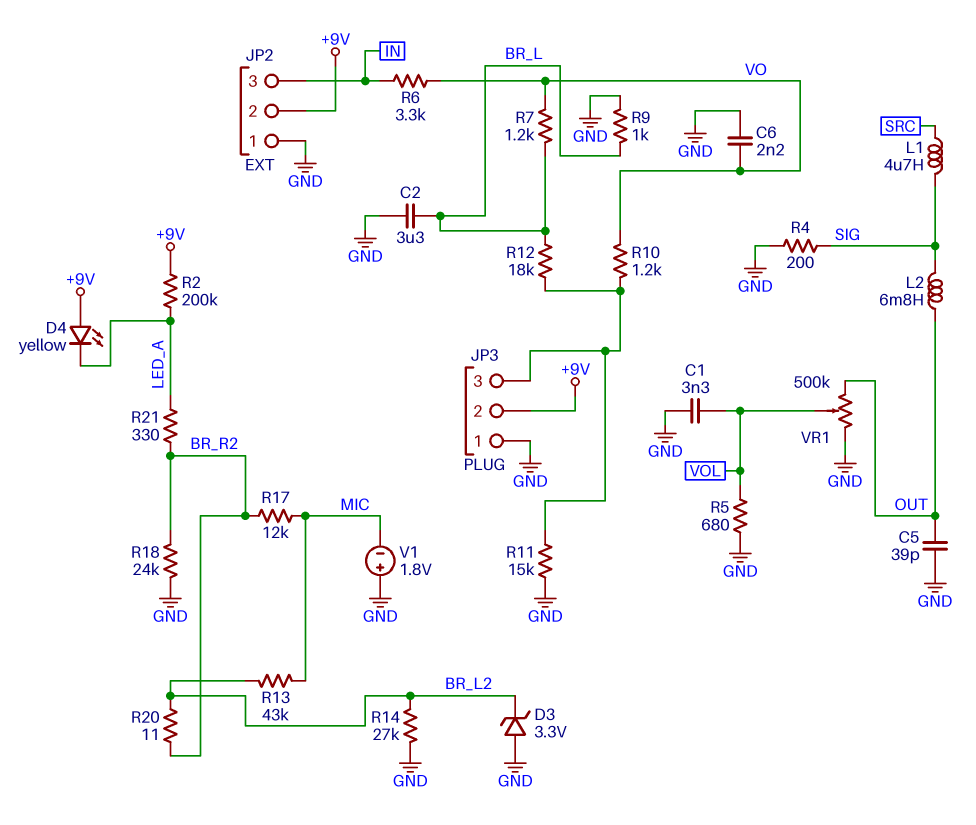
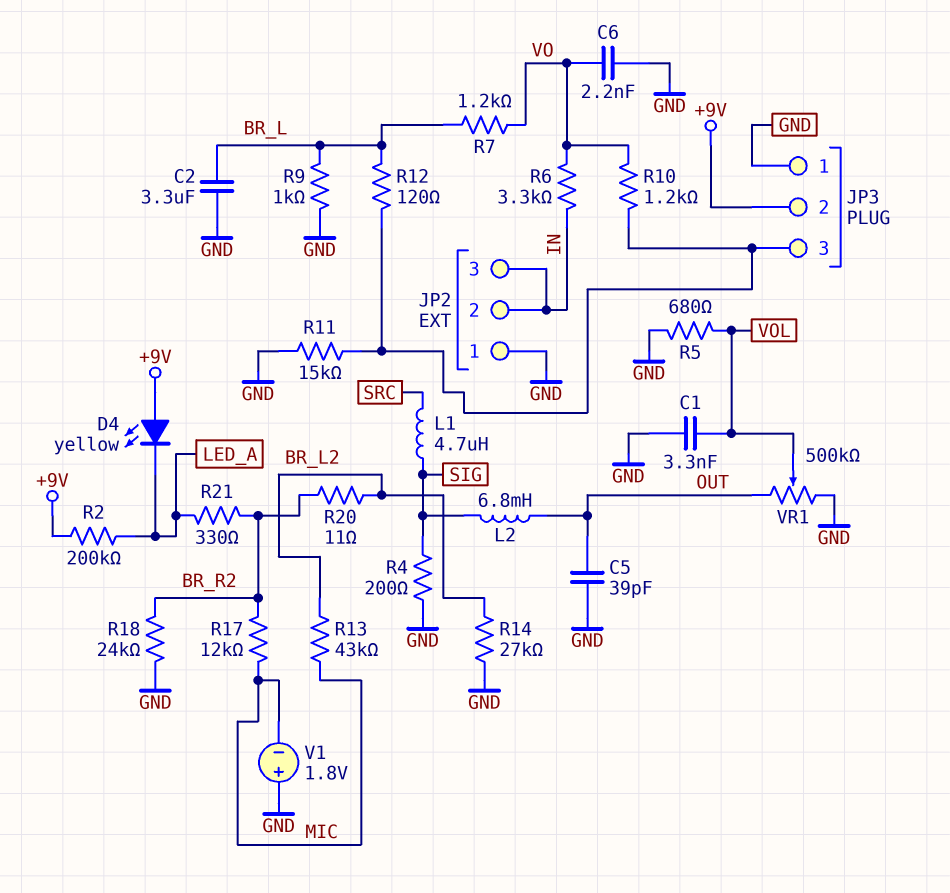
D3: zener 3.3V (A GND, K BR_L2) -> none
JP2 pin 2: +9V -> IN
R12: 18k (BR_L, JP3/3) -> 120 (BR_L, JP3/3)

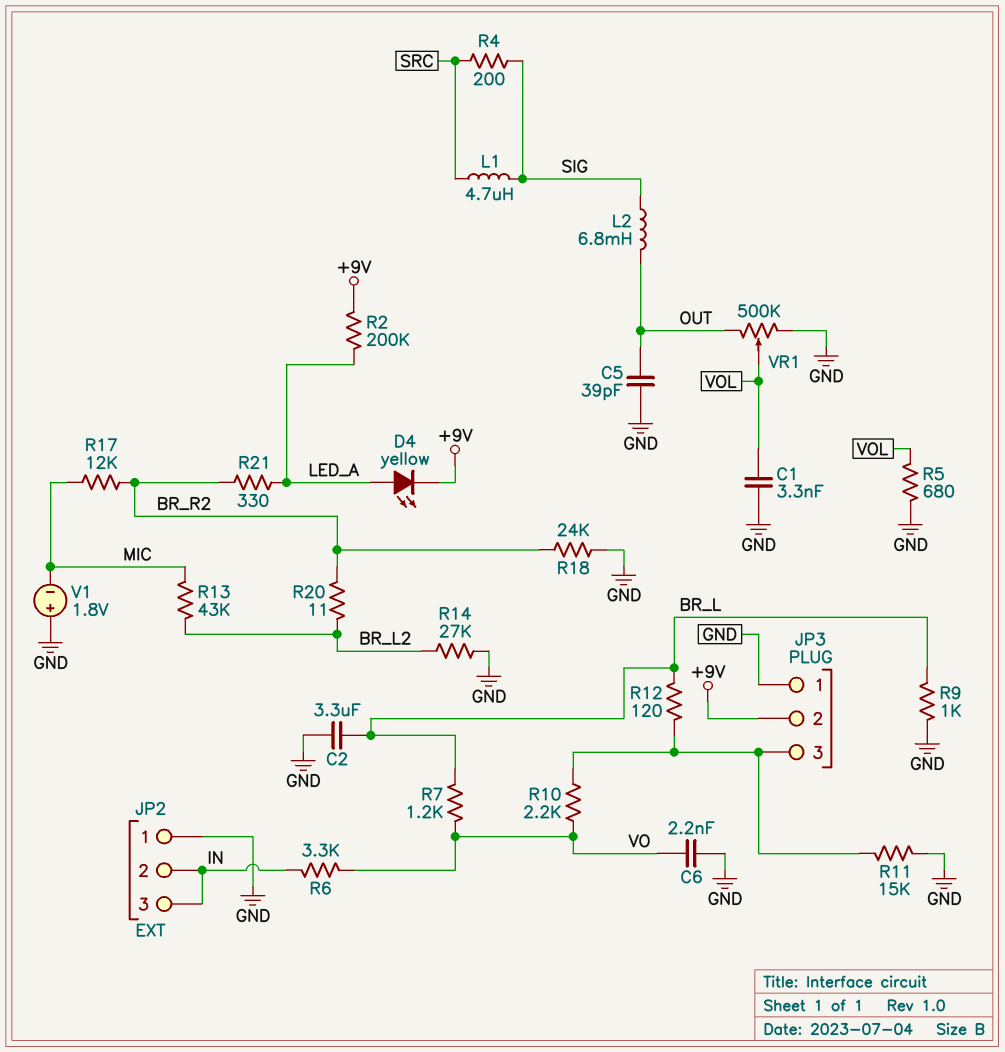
D4: LED yellow (A +9V, K LED_A) -> LED yellow (A LED_A, K +9V)
R4: 200 (GND, SIG) -> 200 (SIG, SRC)
R10: 1.2k (JP3/3, VO) -> 2.2k (JP3/3, VO)

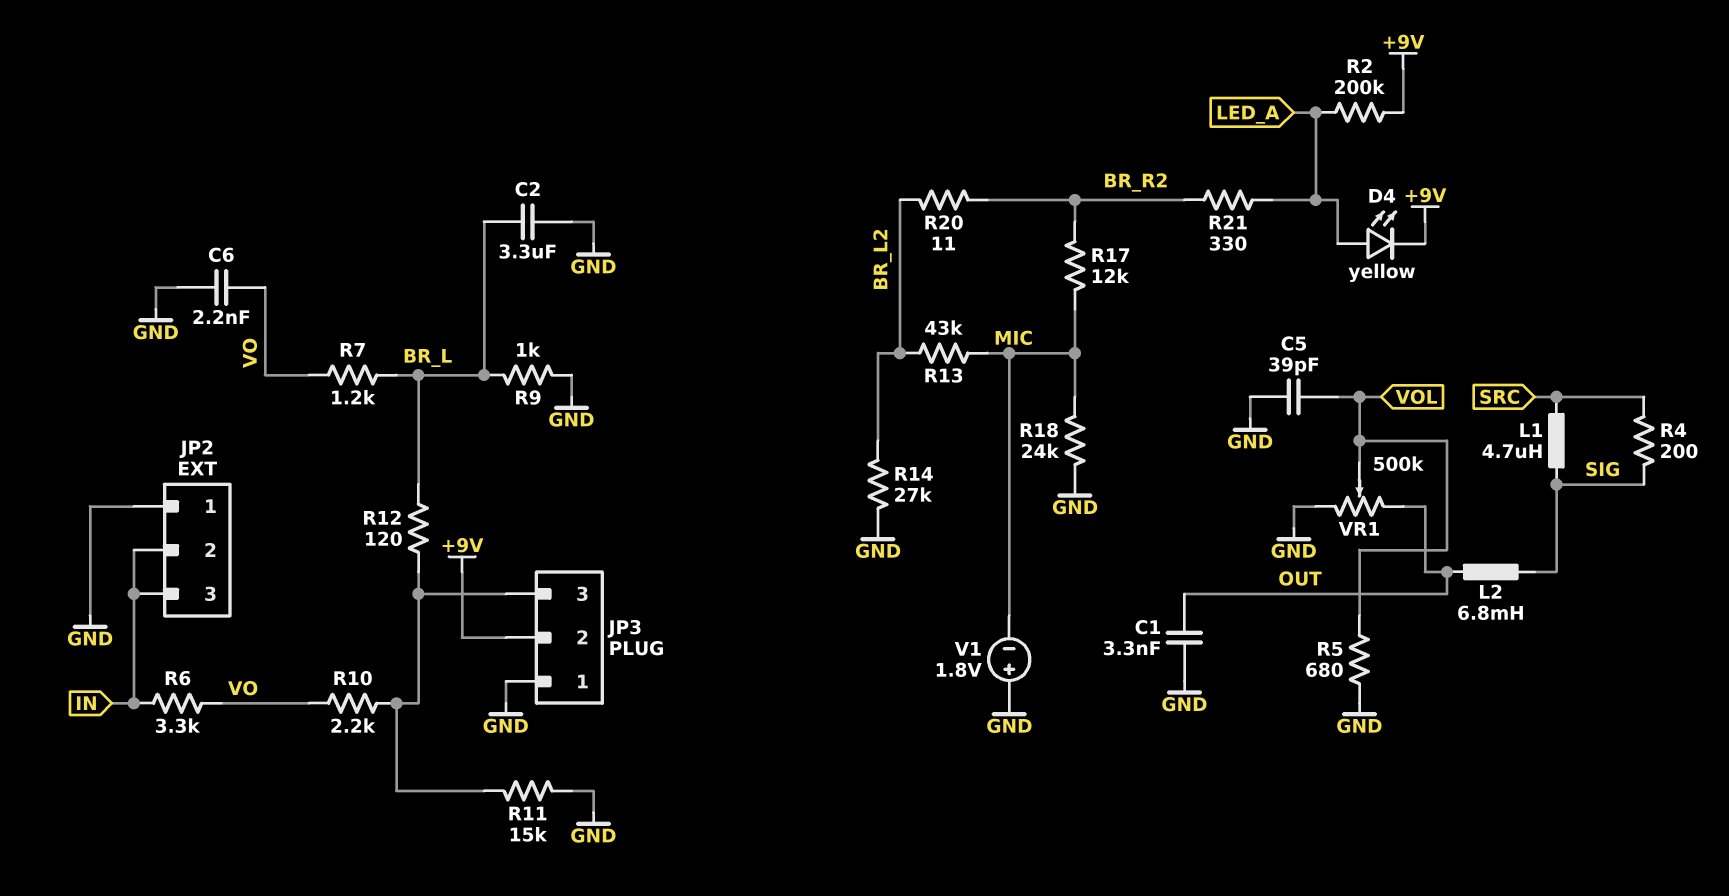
C1: 3.3nF (GND, VOL) -> 3.3nF (GND, OUT)
C5: 39pF (GND, OUT) -> 39pF (GND, VOL)
R18: 24k (BR_R2, GND) -> 24k (GND, MIC)

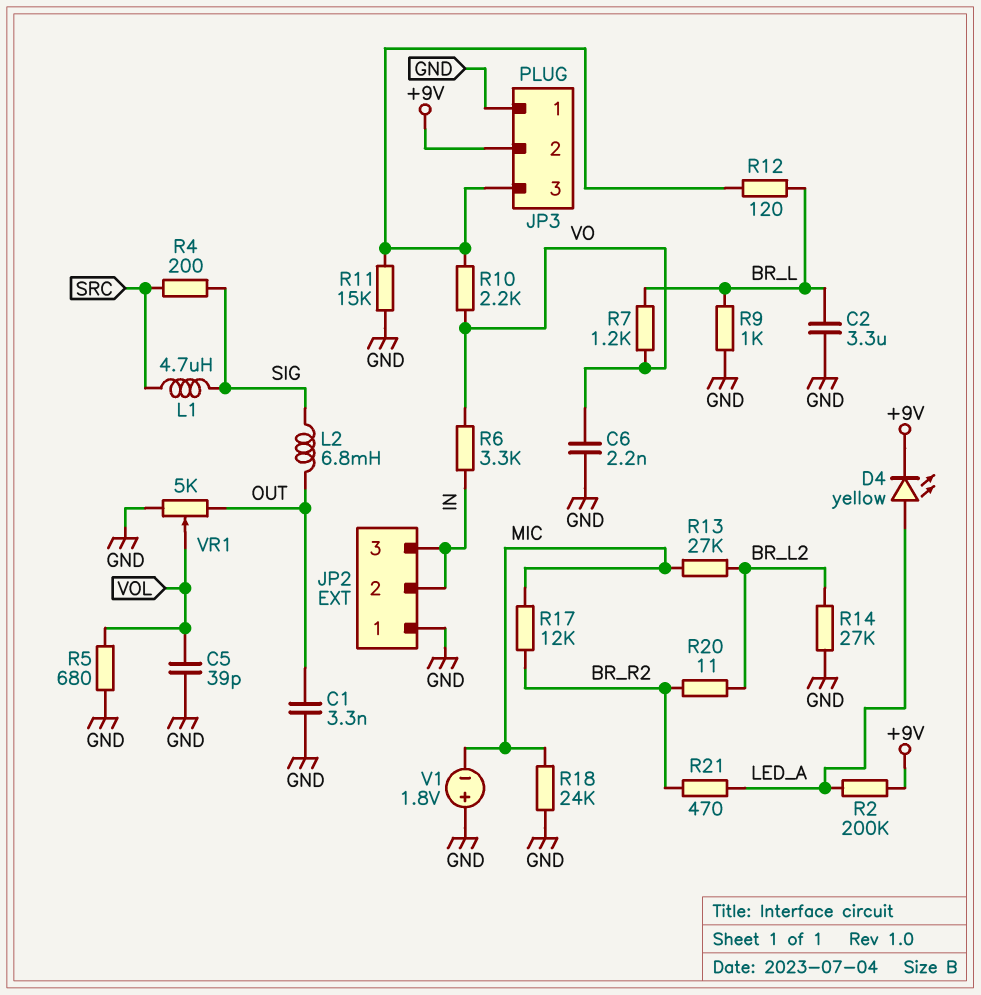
R13: 43k (BR_L2, MIC) -> 27k (BR_L2, MIC)
R21: 330 (BR_R2, LED_A) -> 470 (BR_R2, LED_A)
VR1: 500k (GND, OUT, wiper VOL) -> 5k (GND, OUT, wiper VOL)

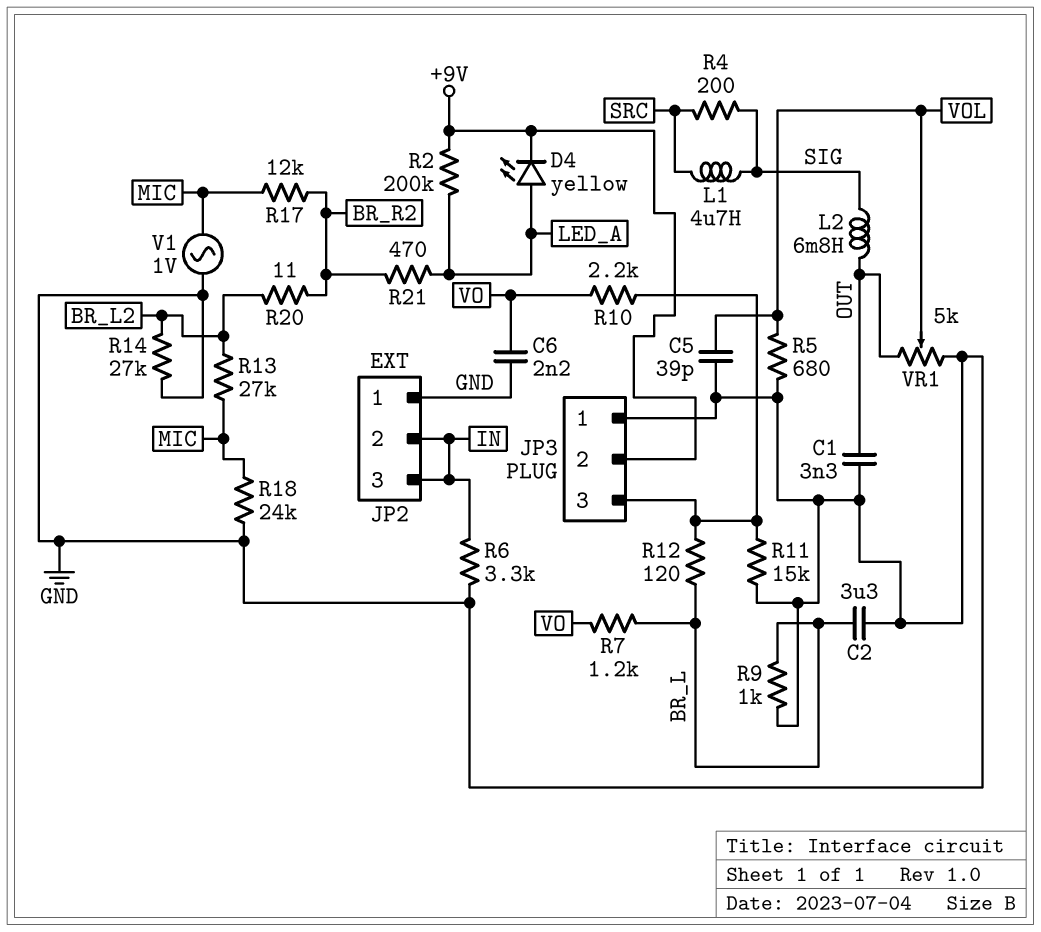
R6: 3.3k (IN, VO) -> 3.3k (GND, IN)
V1: 1.8V (plus GND, minus MIC) -> AC 1V (GND, MIC)

